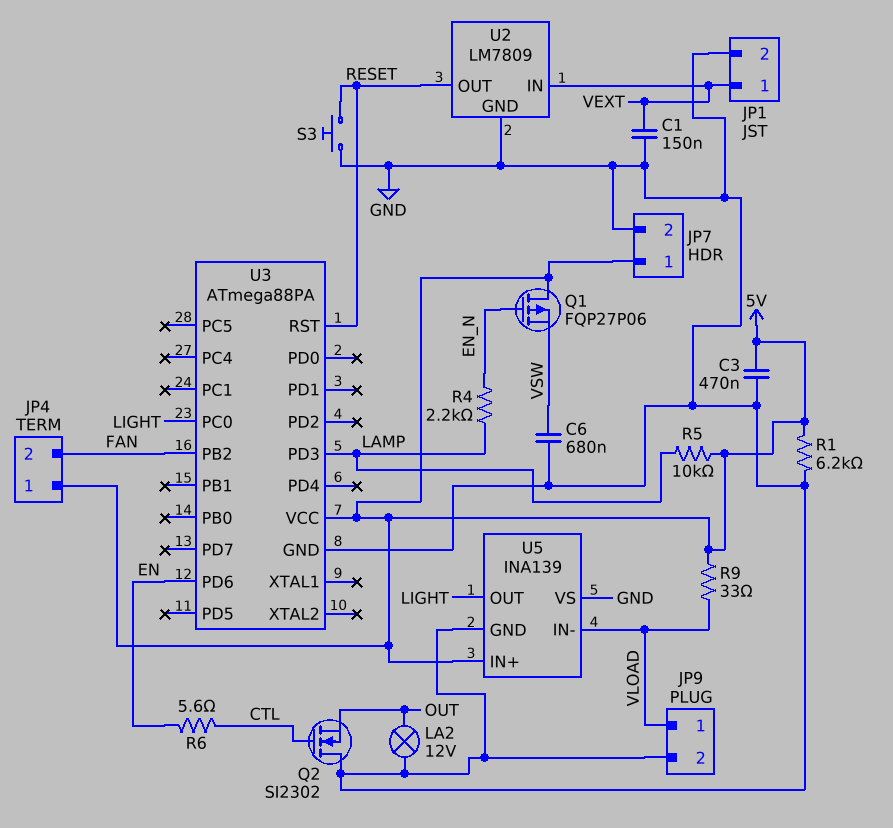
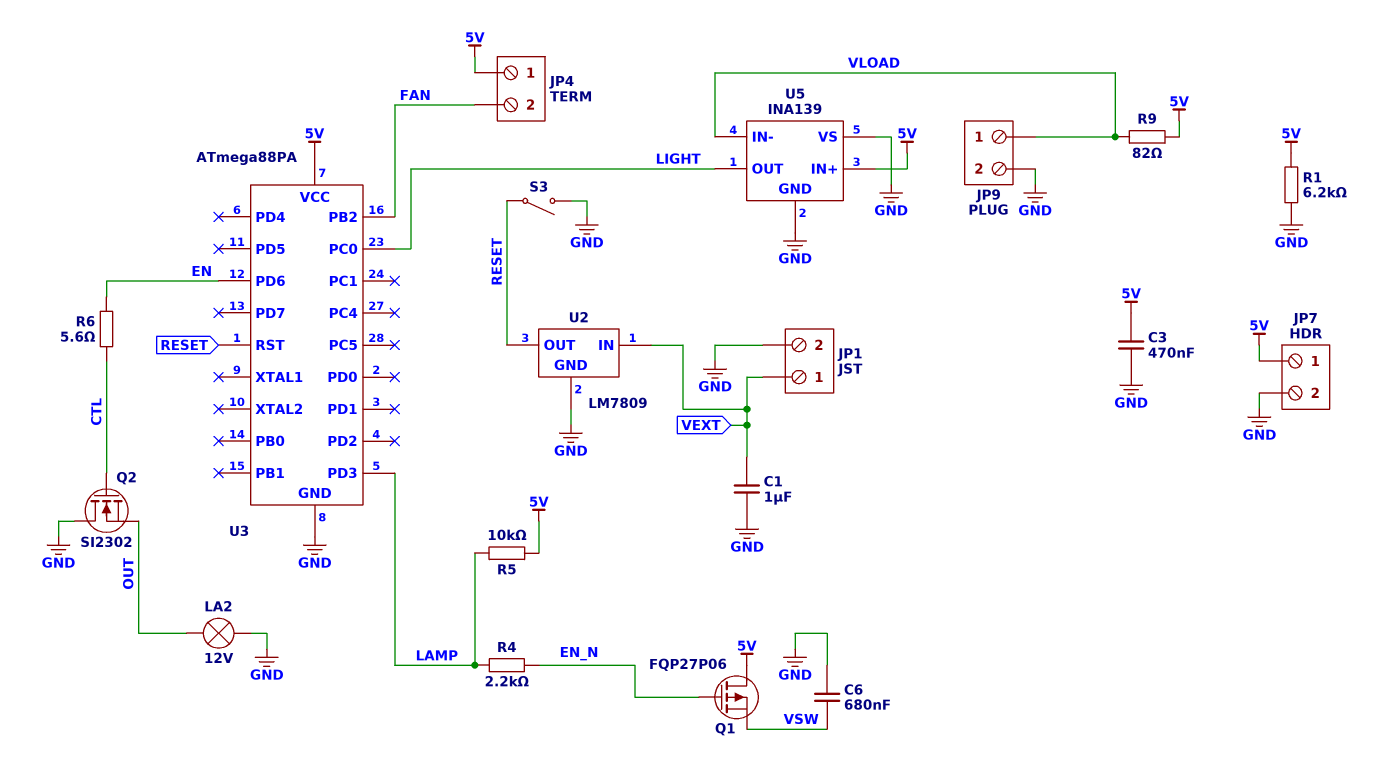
C1: 150nF (GND, VEXT) -> 1uF (GND, VEXT)
R9: 33 (5V, VLOAD) -> 82 (5V, VLOAD)
S3: button (GND, RESET) -> switch (GND, RESET)

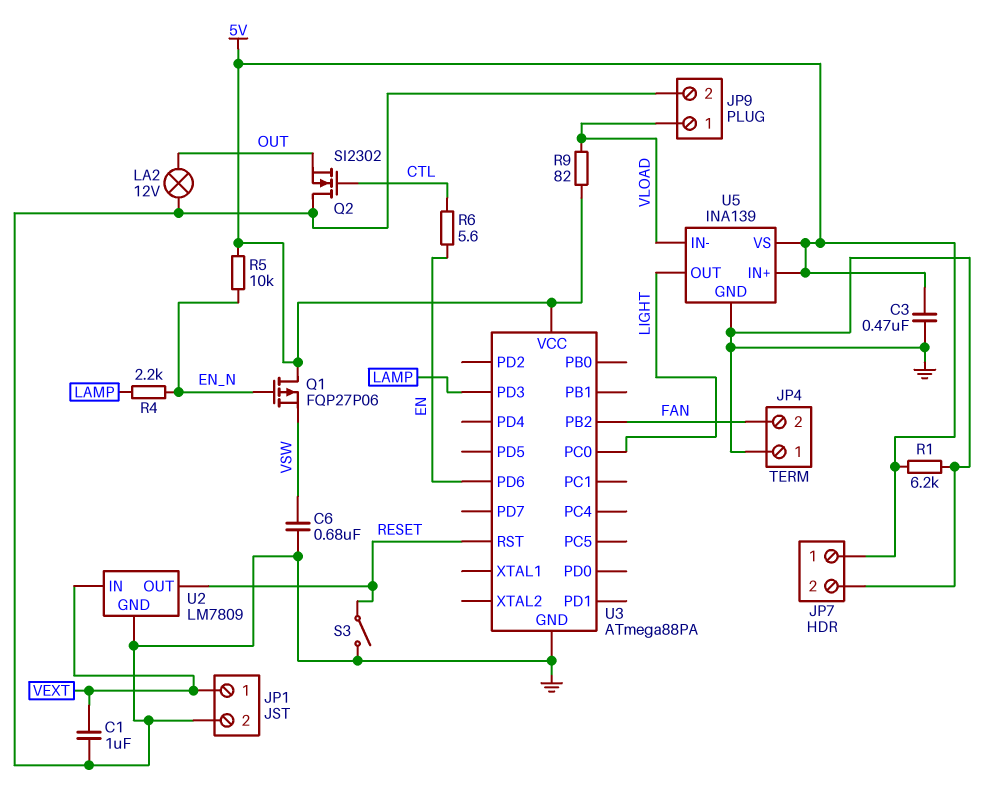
JP4 pin 1: 5V -> GND
R5: 10k (5V, LAMP) -> 10k (5V, EN_N)
U5 pin VS: GND -> 5V

